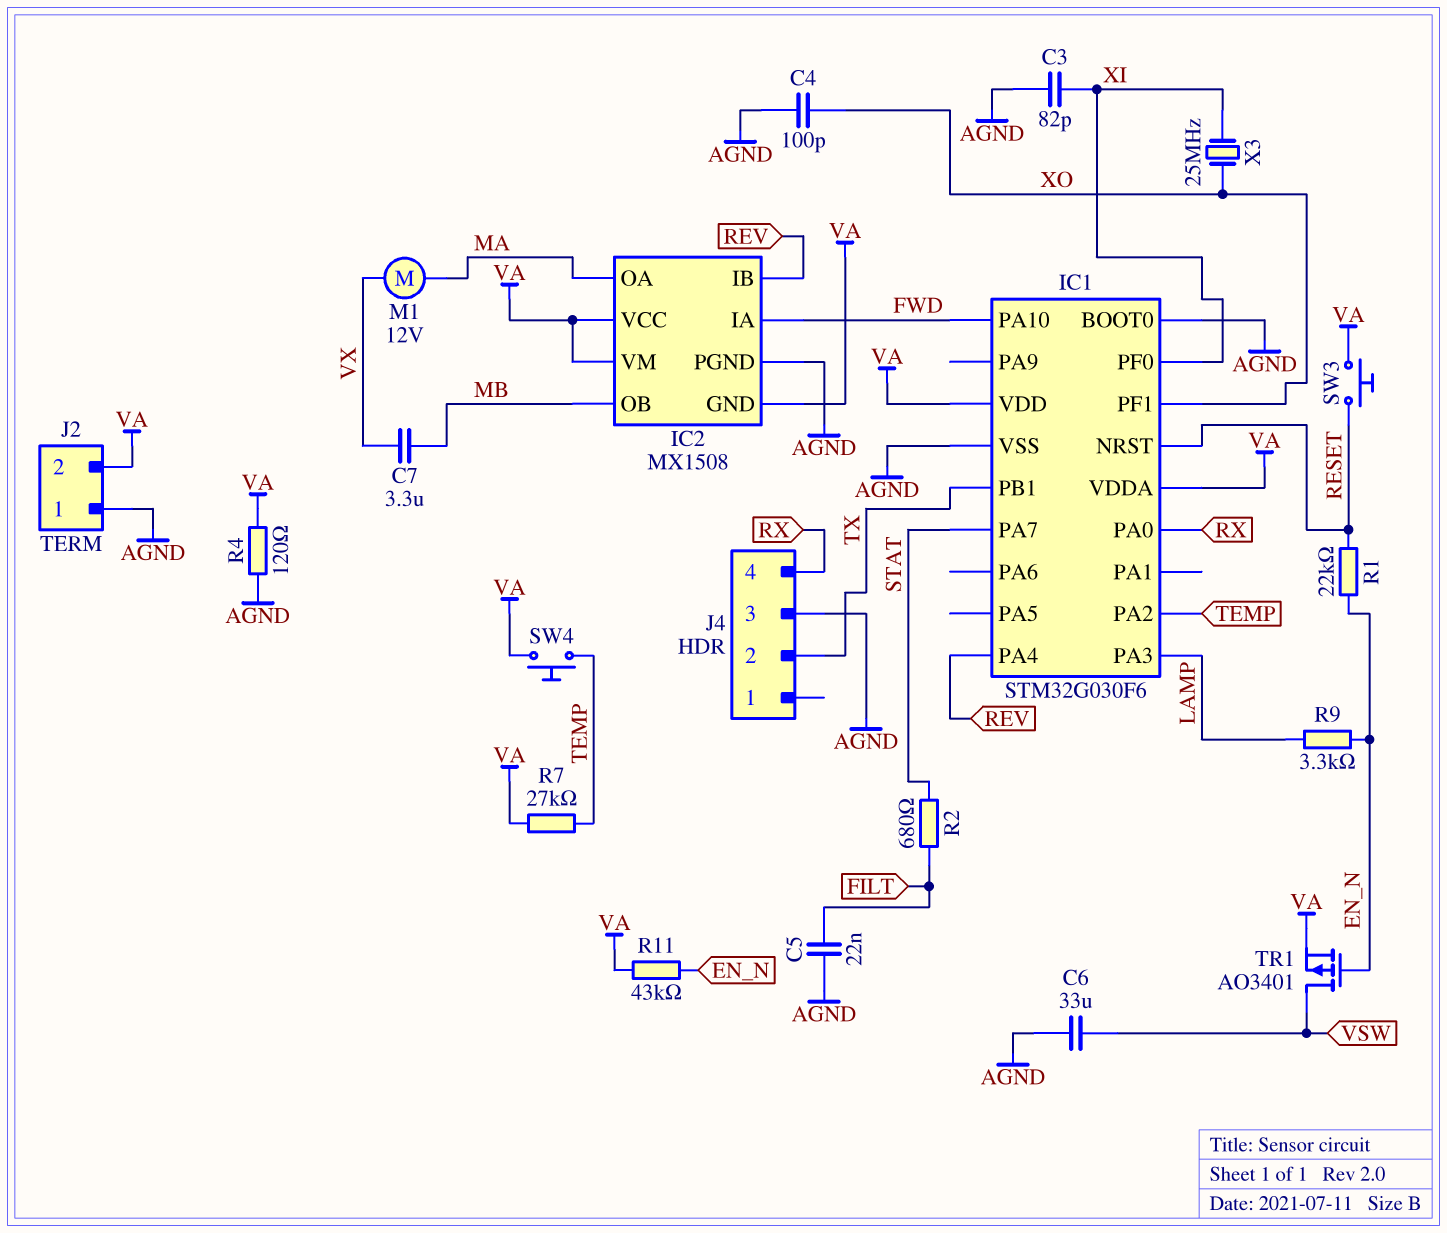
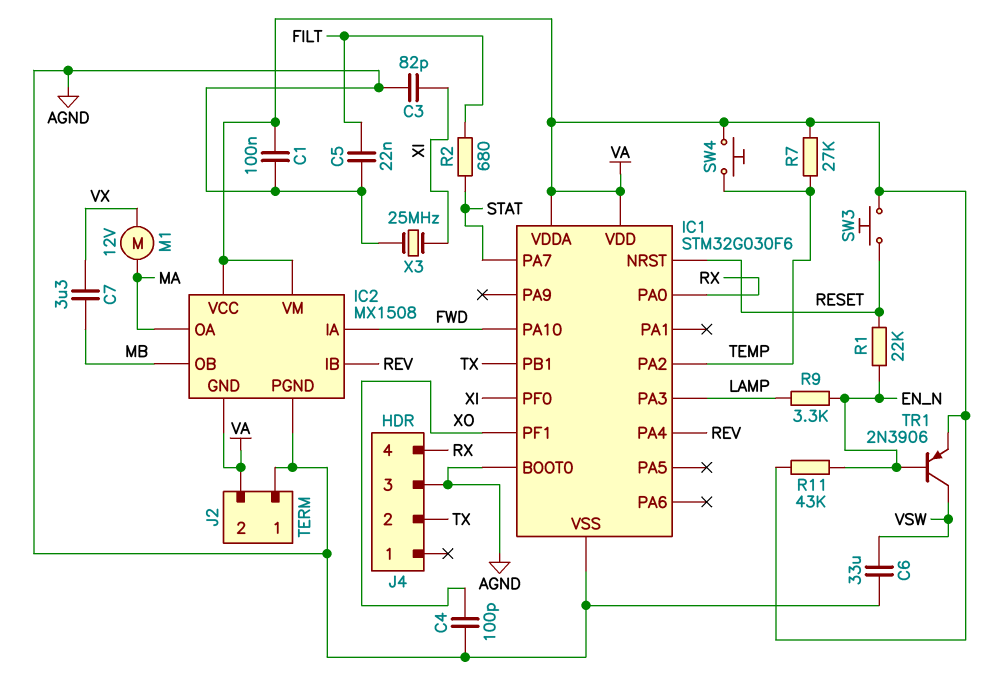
C1: none -> 100nF (AGND, VA)
R4: 120 (AGND, VA) -> none
TR1: PMOS AO3401 (G EN_N, D VSW, S VA) -> PNP 2N3906 (B EN_N, C VSW, E VA)
X3: 25MHz (XI, XO) -> 25MHz (AGND, XI)

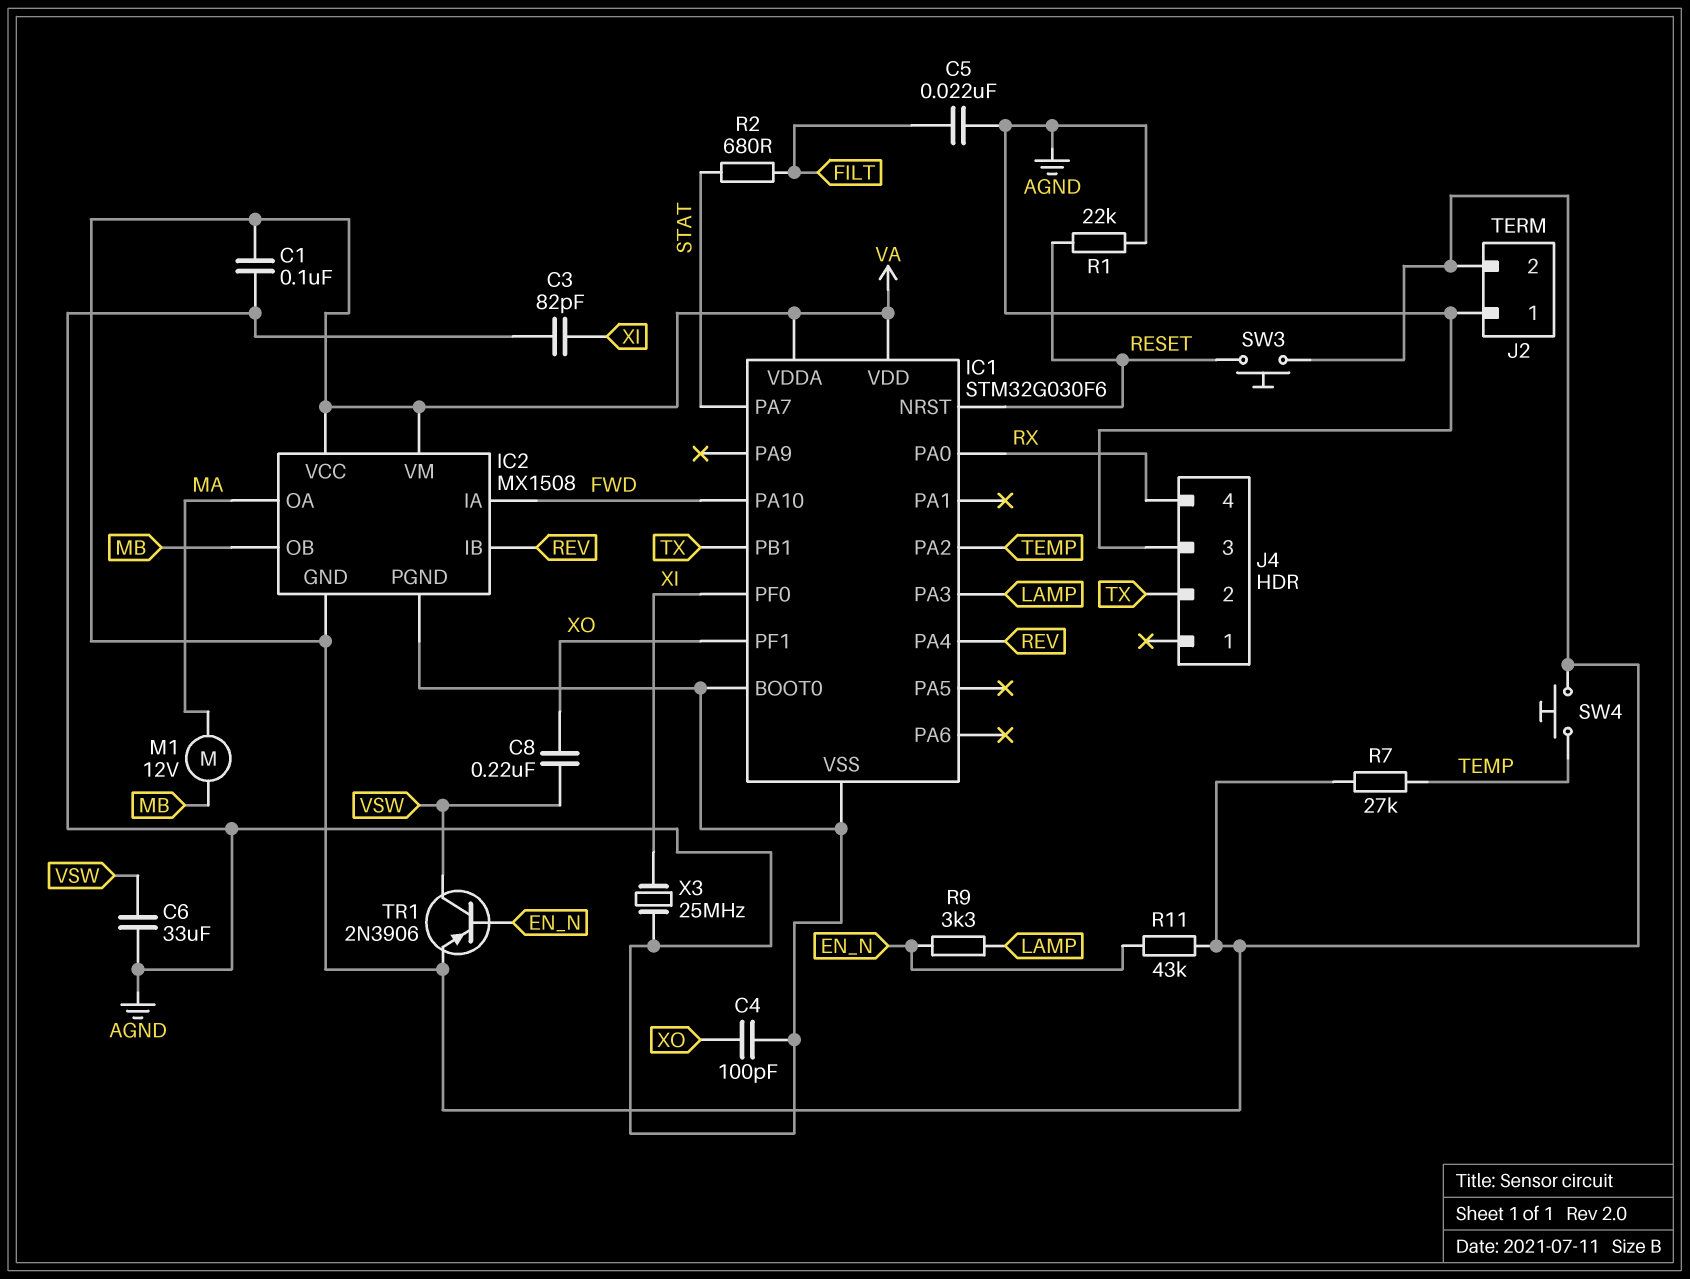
C7: 3.3uF (MB, VX) -> none
C8: none -> 220nF (VSW, XO)
M1: motor 12V (MA, VX) -> motor 12V (MA, MB)
R1: 22k (EN_N, RESET) -> 22k (AGND, RESET)

